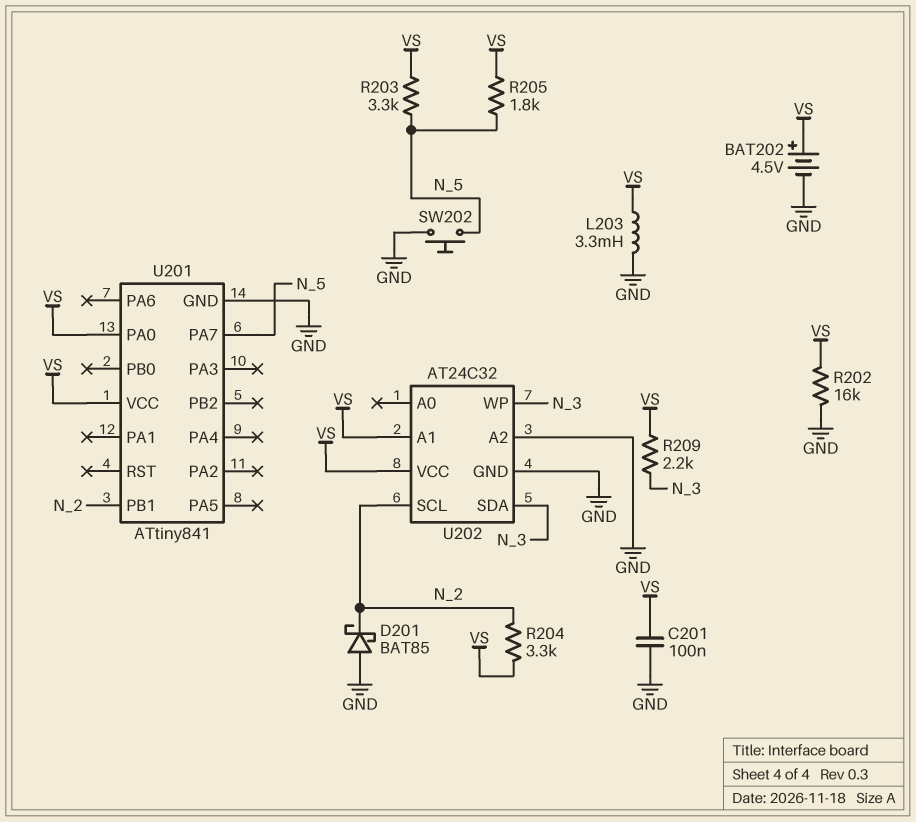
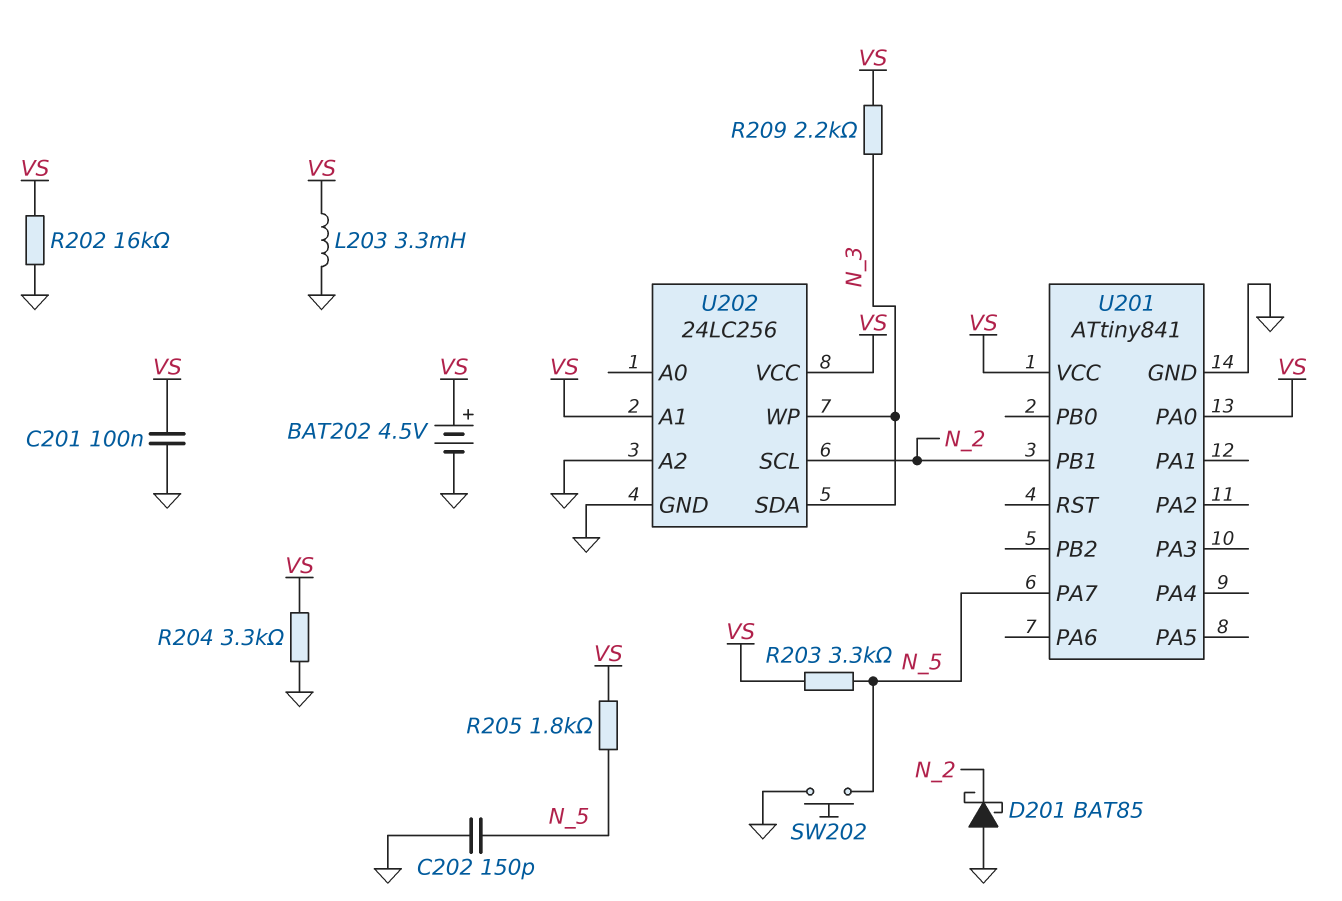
C202: none -> 150pF (GND, N_5)
R204: 3.3k (N_2, VS) -> 3.3k (GND, VS)
U202: AT24C32 -> 24LC256

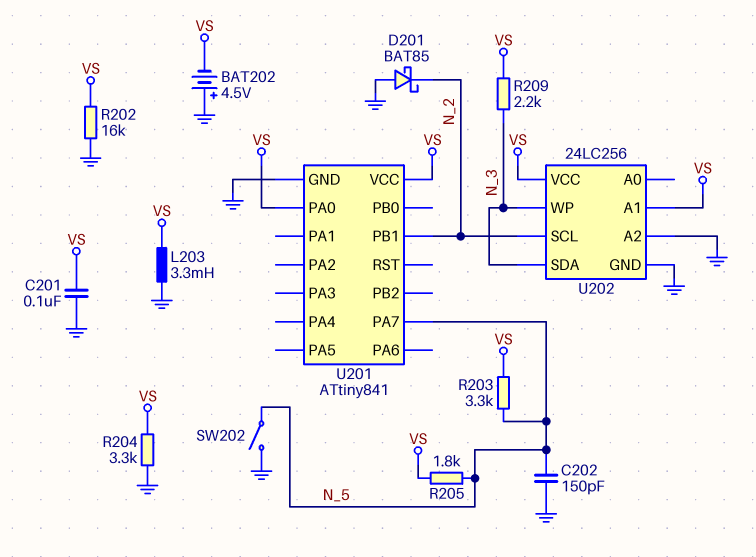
BAT202: 4.5V (plus VS, minus GND) -> 4.5V (plus GND, minus VS)
SW202: button (GND, N_5) -> switch (GND, N_5)

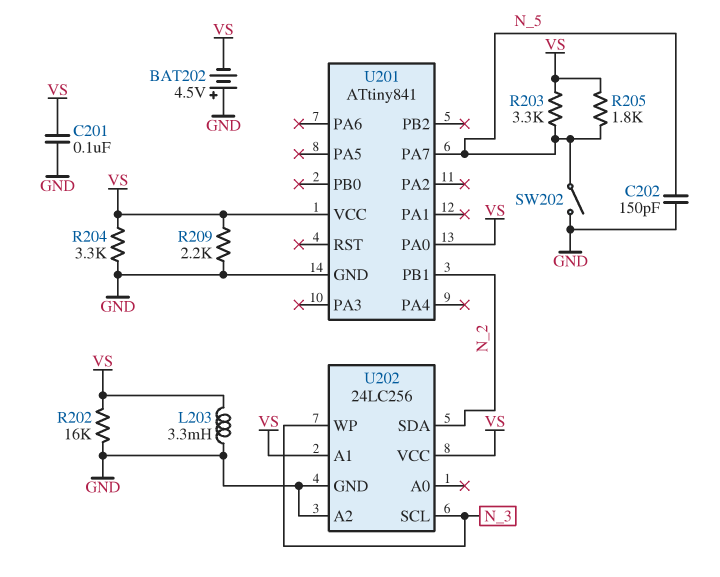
D201: schottky BAT85 (A GND, K N_2) -> none
R209: 2.2k (N_3, VS) -> 2.2k (GND, VS)
U202 pin SCL: N_2 -> N_3
U202 pin SDA: N_3 -> N_2

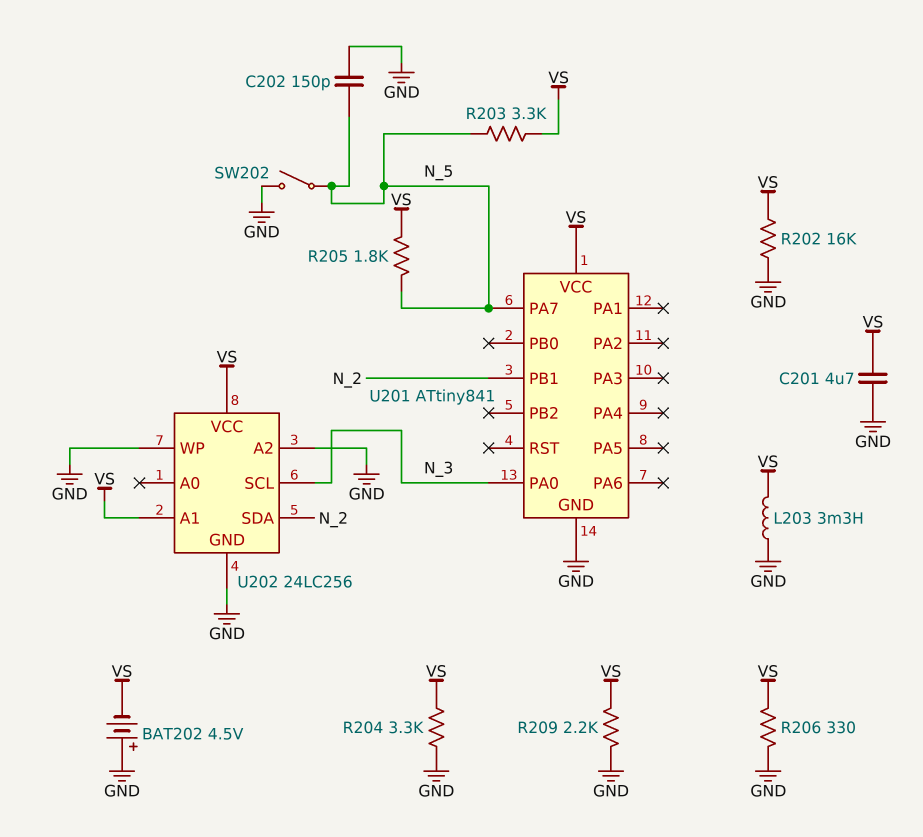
C201: 100nF (GND, VS) -> 4.7uF (GND, VS)
R206: none -> 330 (GND, VS)
U201 pin PA0: VS -> N_3
U202 pin WP: N_3 -> GND

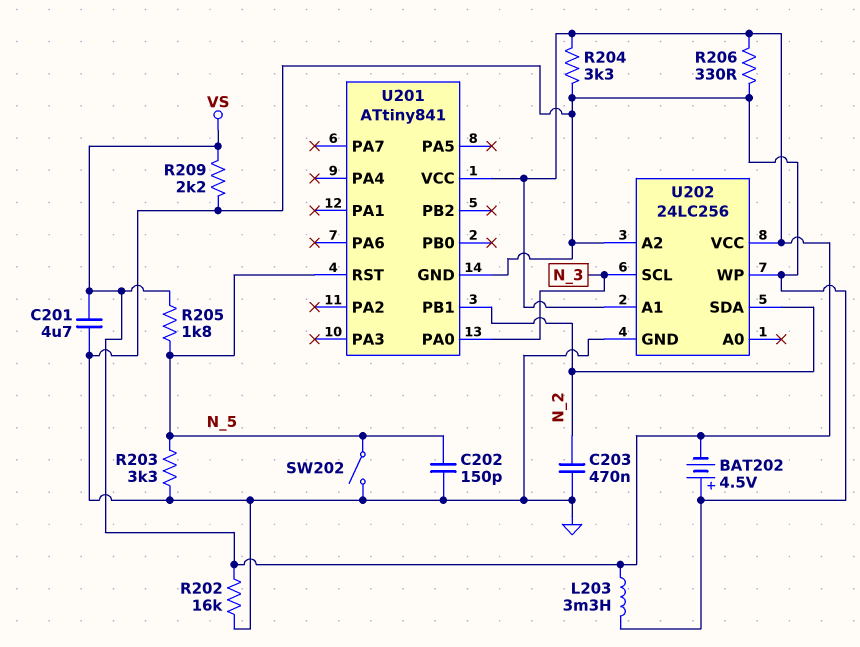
C203: none -> 470nF (GND, N_2)
R203: 3.3k (N_5, VS) -> 3.3k (GND, N_5)
U201 pin PA7: N_5 -> none
U201 pin RST: none -> N_5

